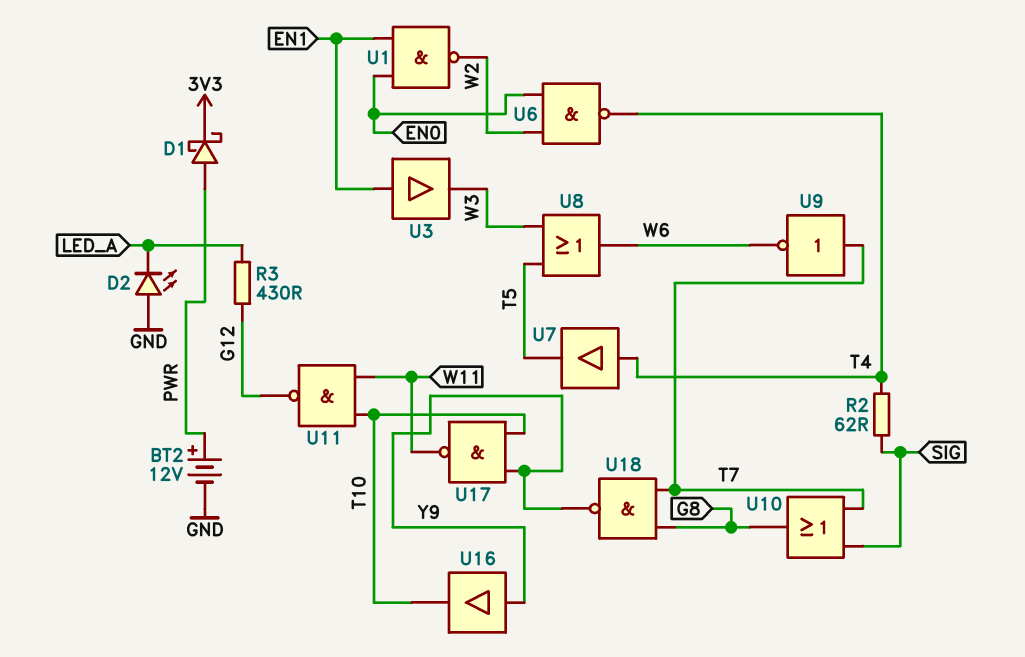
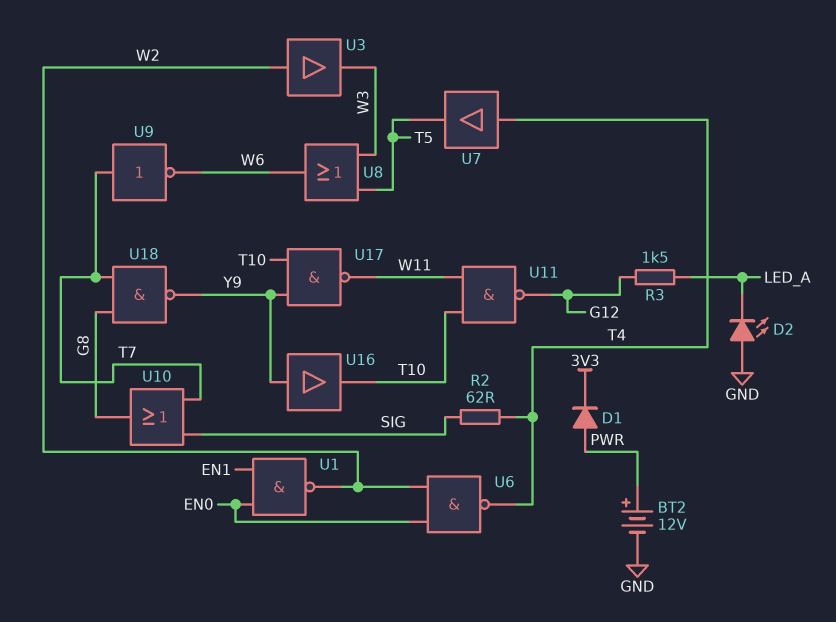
D1: schottky (A PWR, K 3V3) -> diode (A PWR, K 3V3)
R3: 430 (G12, LED_A) -> 1.5k (G12, LED_A)
U3: buffer (in EN1, out W3) -> buffer (in W2, out W3)

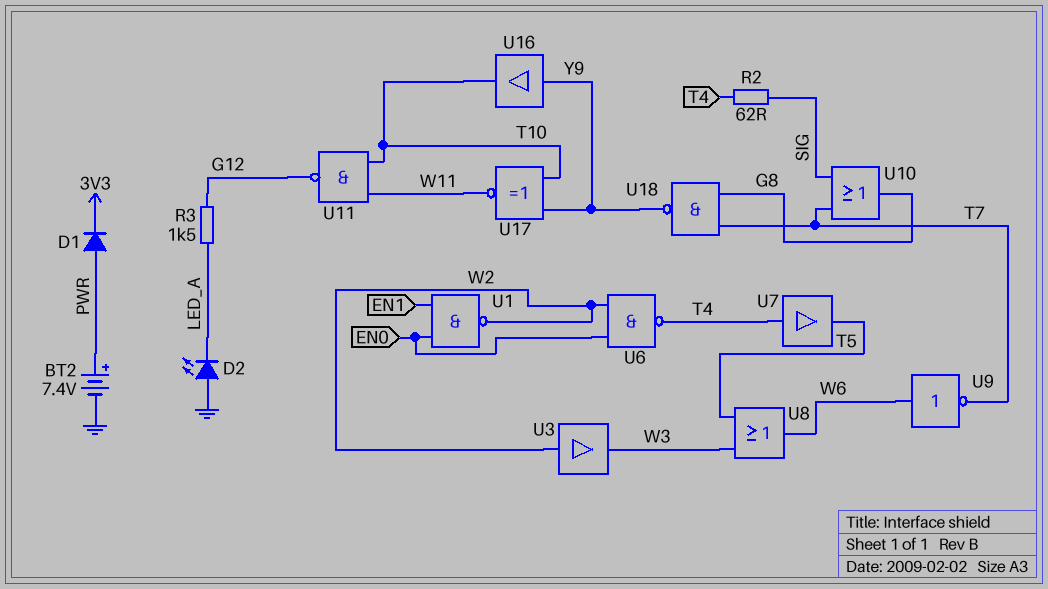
BT2: 12V (plus PWR, minus GND) -> 7.4V (plus PWR, minus GND)
U9: NOT (in T7, out W6) -> NOT (in W6, out T7)
U17: NAND (in T10, in Y9, out W11) -> XNOR (in T10, in Y9, out W11)

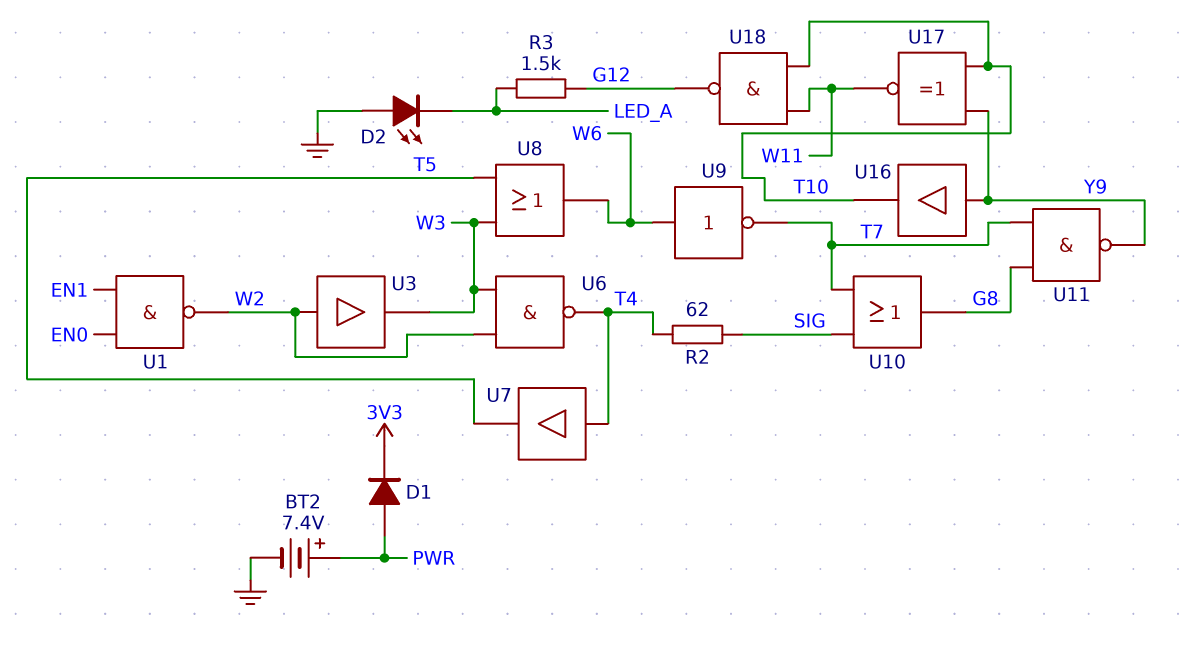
U6: NAND (in EN0, in W2, out T4) -> NAND (in W2, in W3, out T4)
U11: NAND (in T10, in W11, out G12) -> NAND (in G8, in T7, out Y9)
U18: NAND (in G8, in T7, out Y9) -> NAND (in T10, in W11, out G12)

